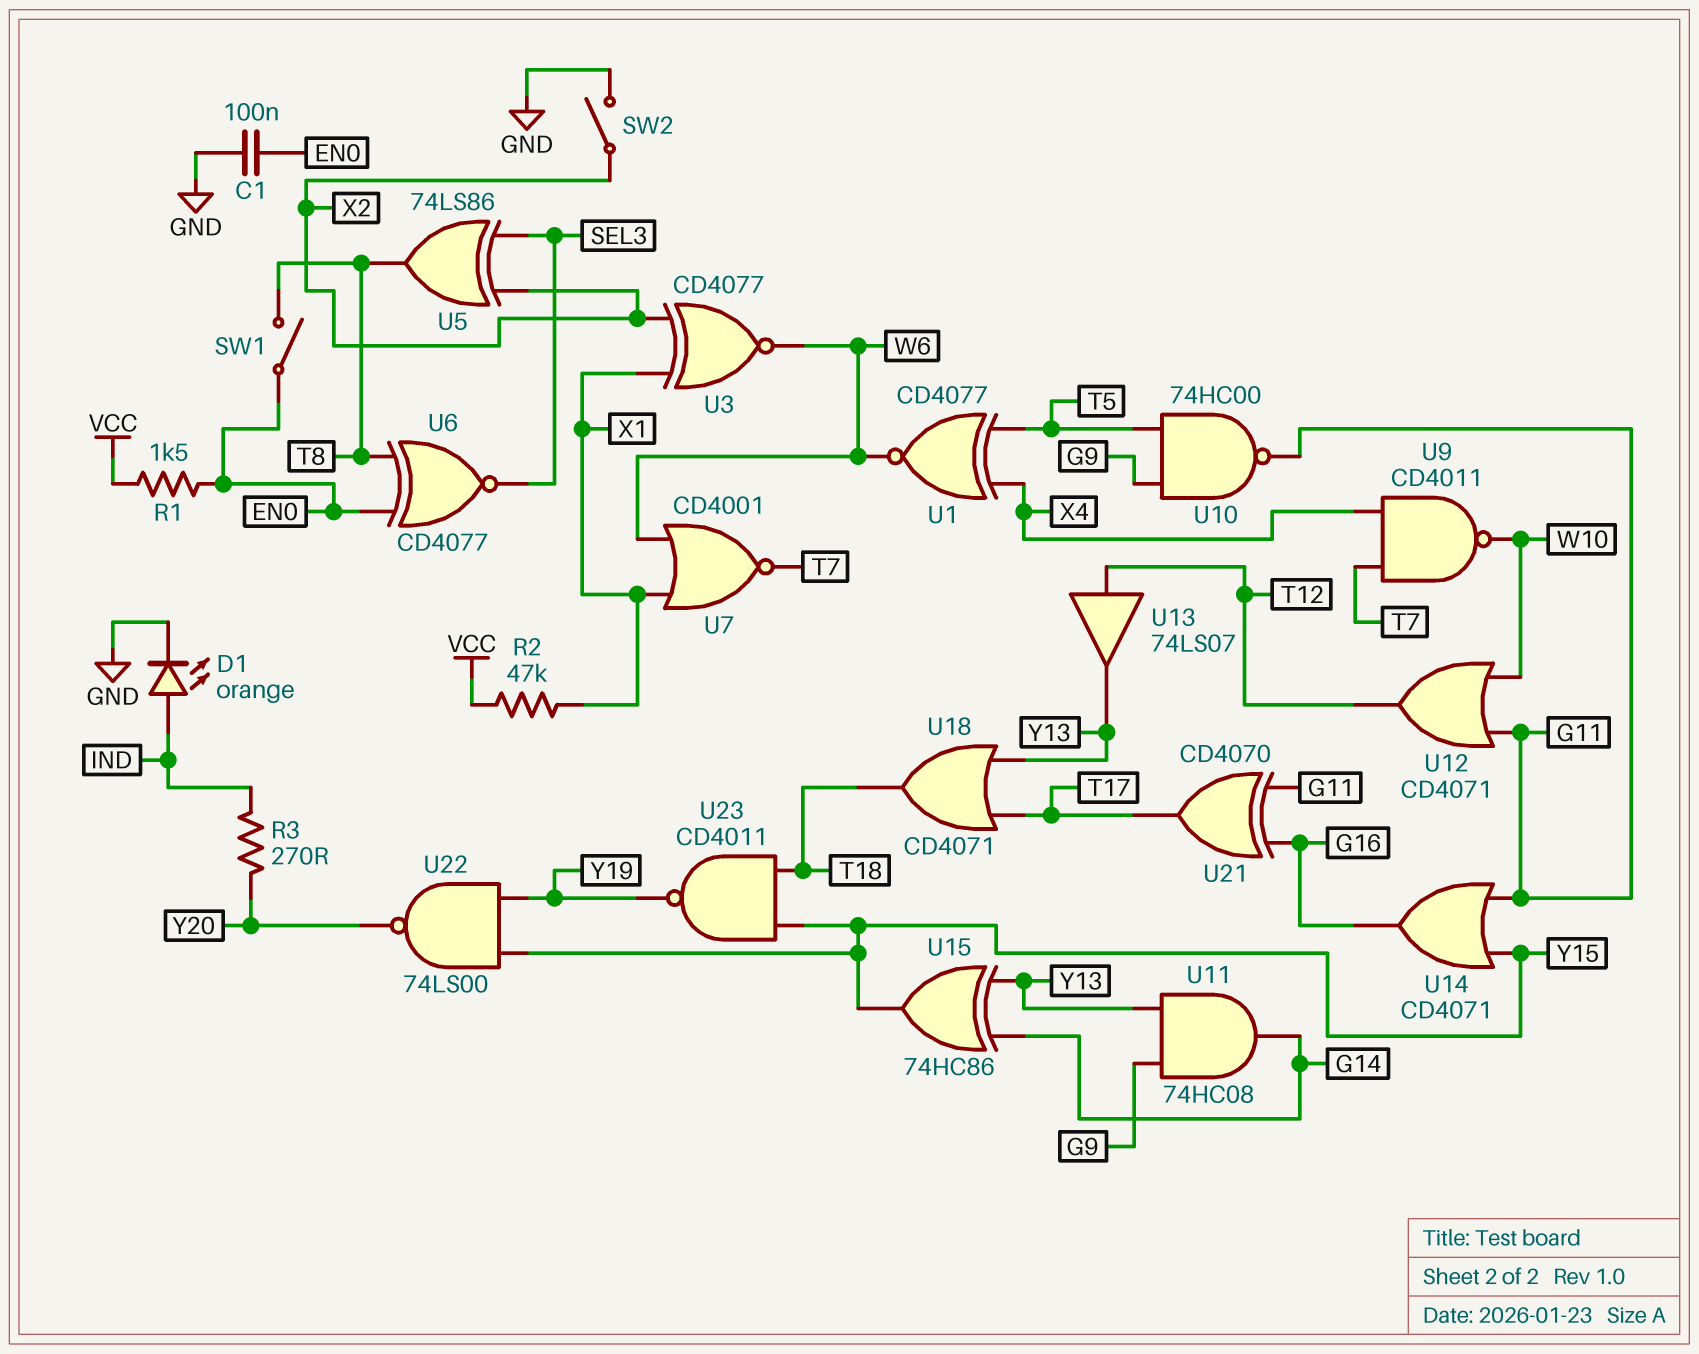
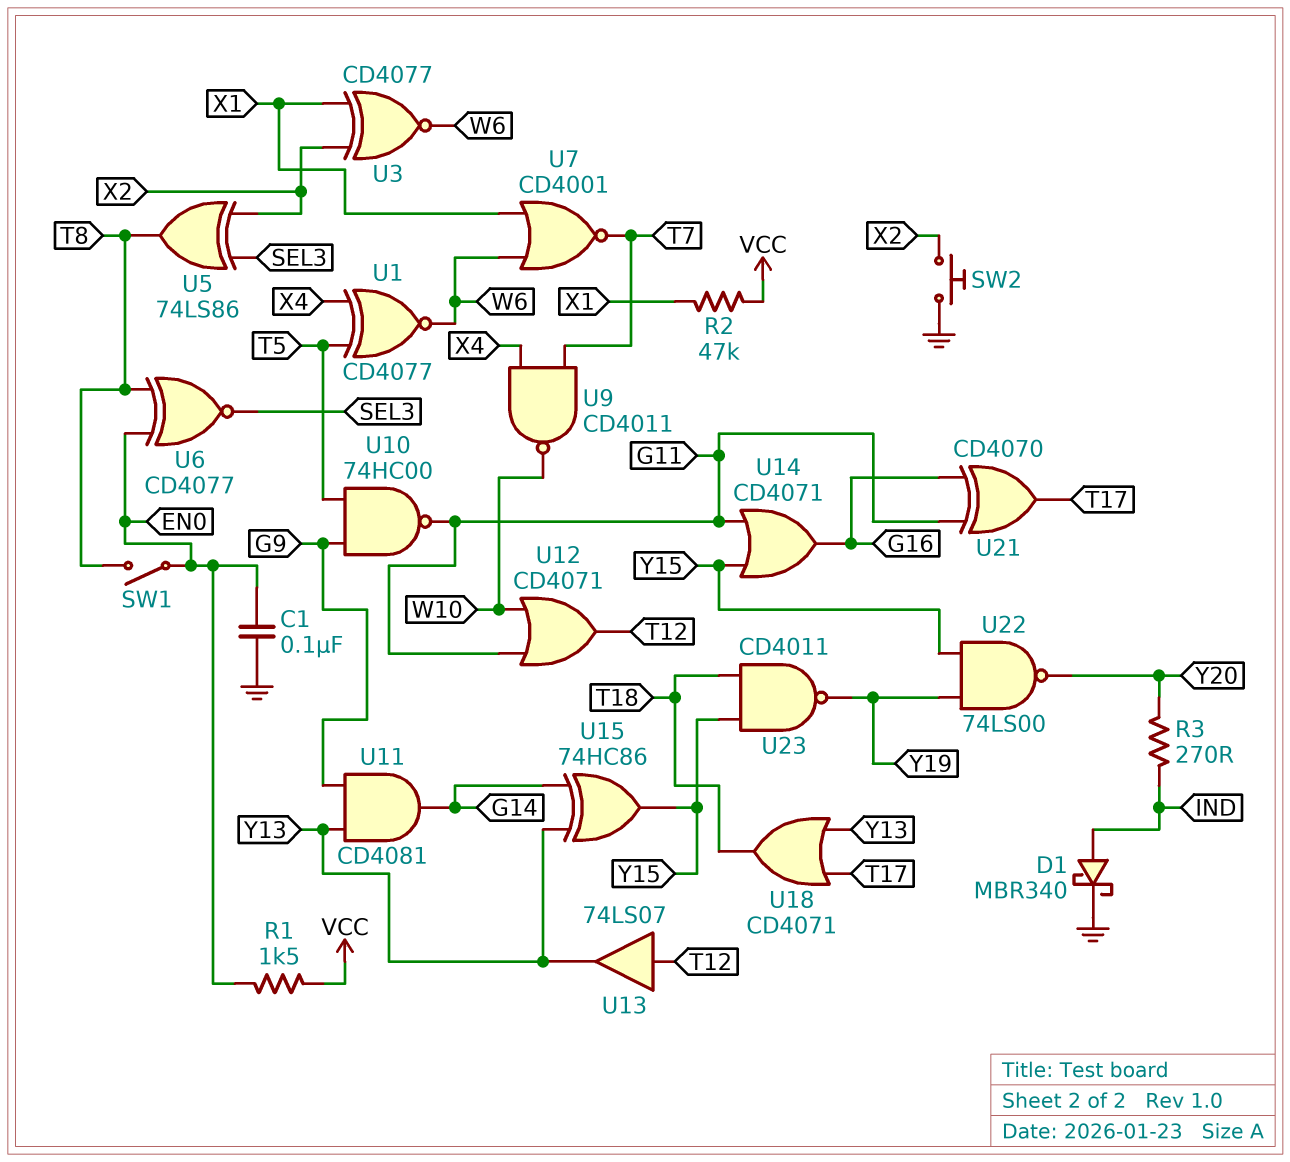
D1: LED orange (A IND, K GND) -> schottky MBR340 (A IND, K GND)
SW2: switch (GND, X2) -> button (GND, X2)
U11: AND 74HC08 (in G9, in Y13, out G14) -> AND CD4081 (in G9, in Y13, out G14)

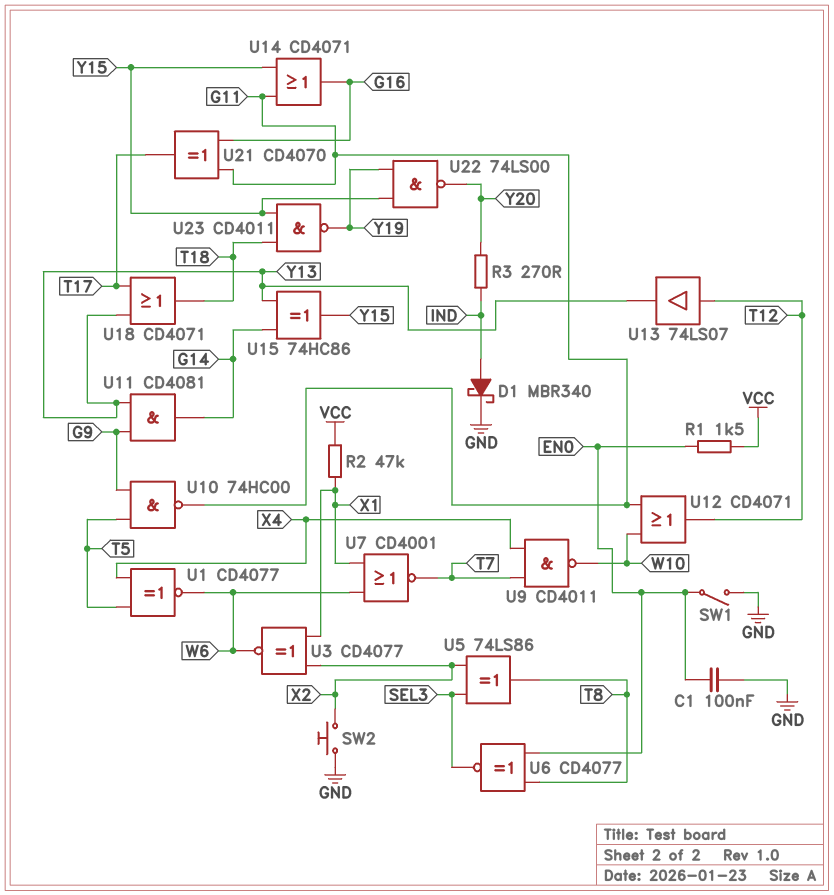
SW1: switch (EN0, T8) -> switch (EN0, GND)

